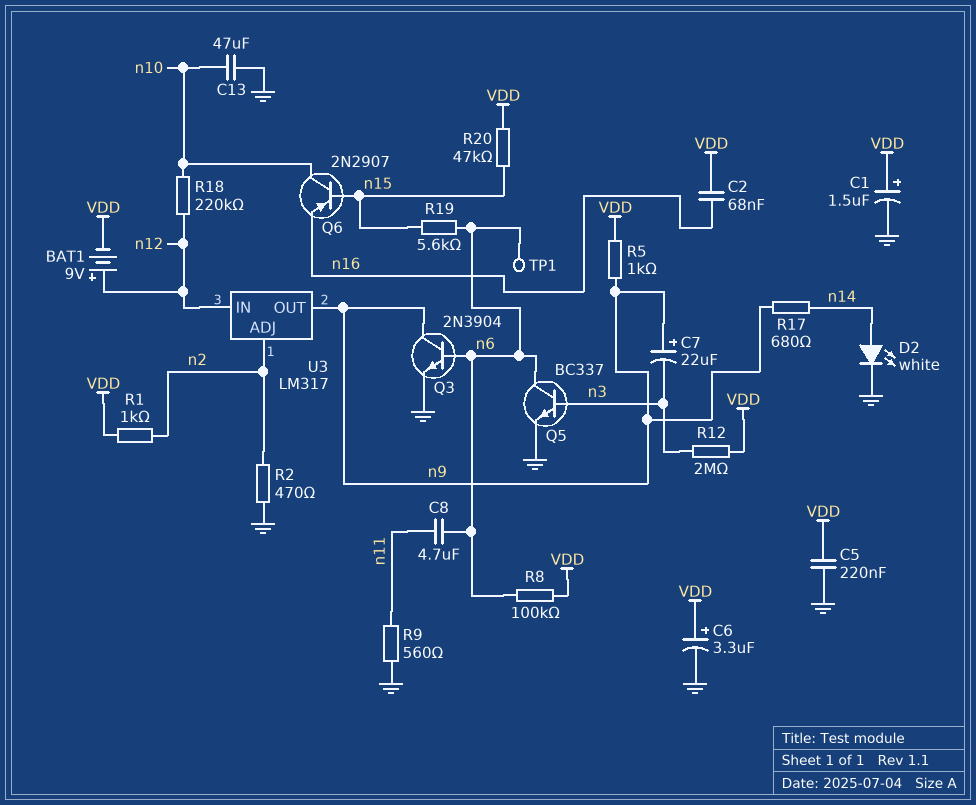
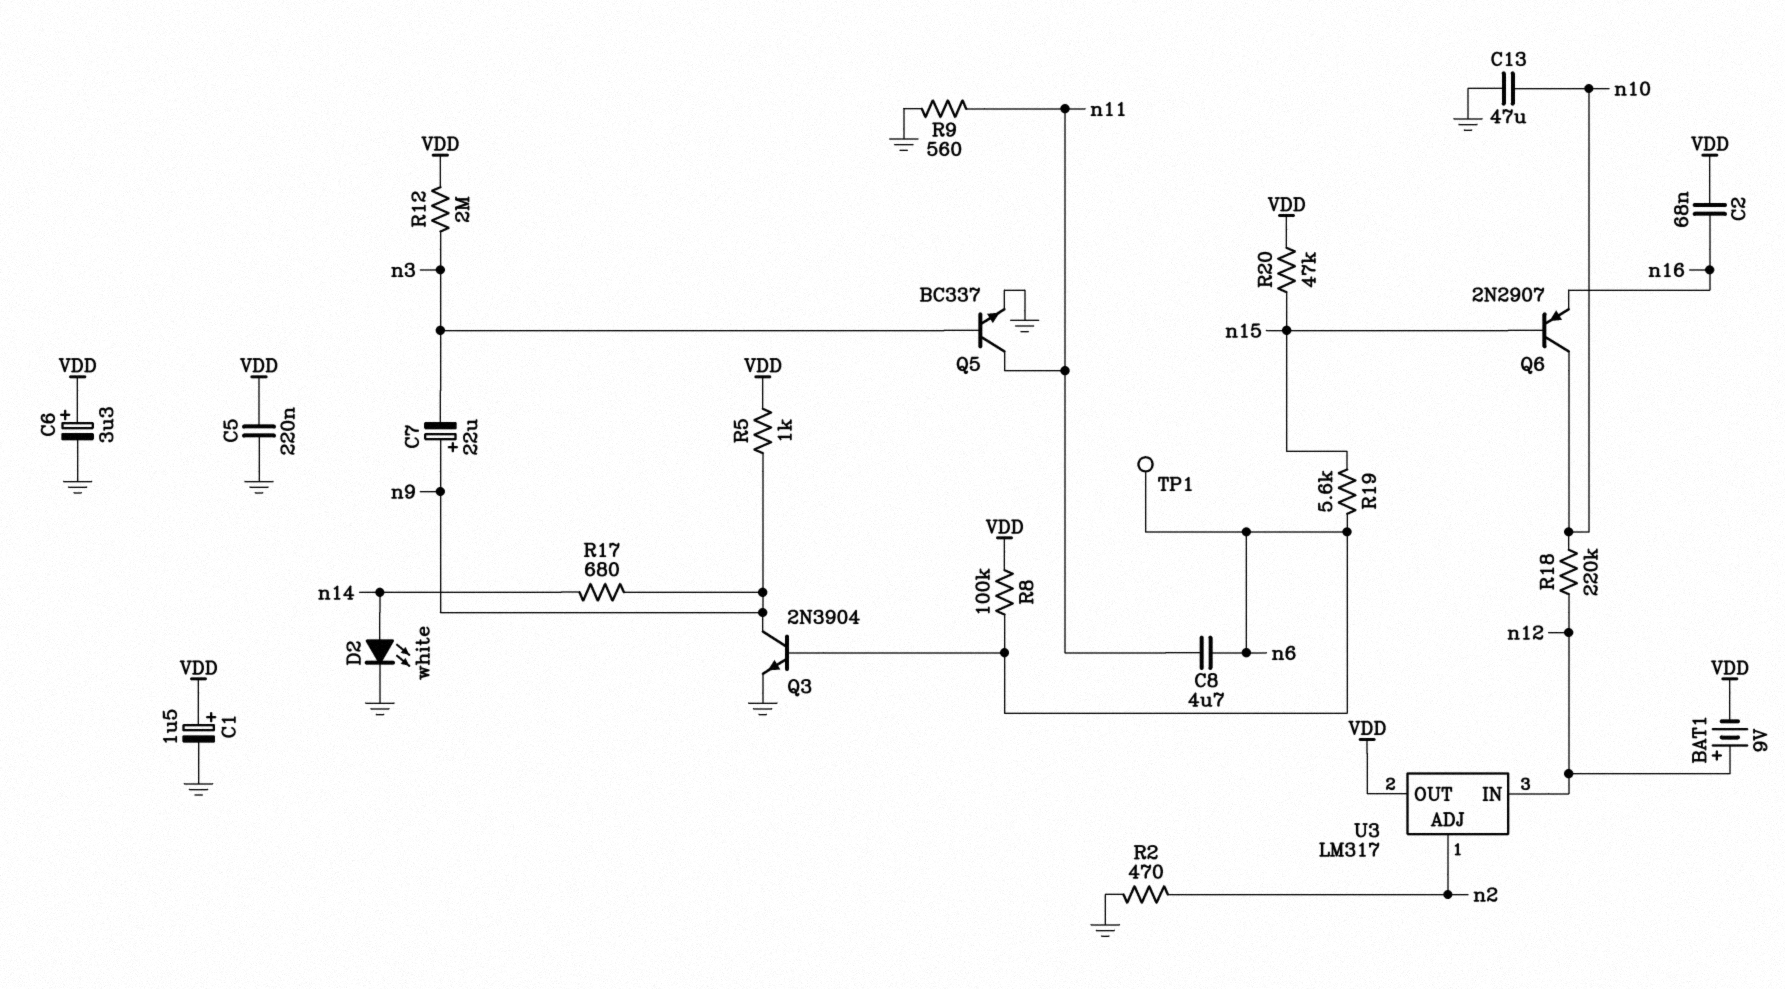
Q5: NPN BC337 (B n3, C n6, E GND) -> NPN BC337 (B n3, C n11, E GND)
R1: 1k (VDD, n2) -> none
U3 pin OUT: n9 -> VDD

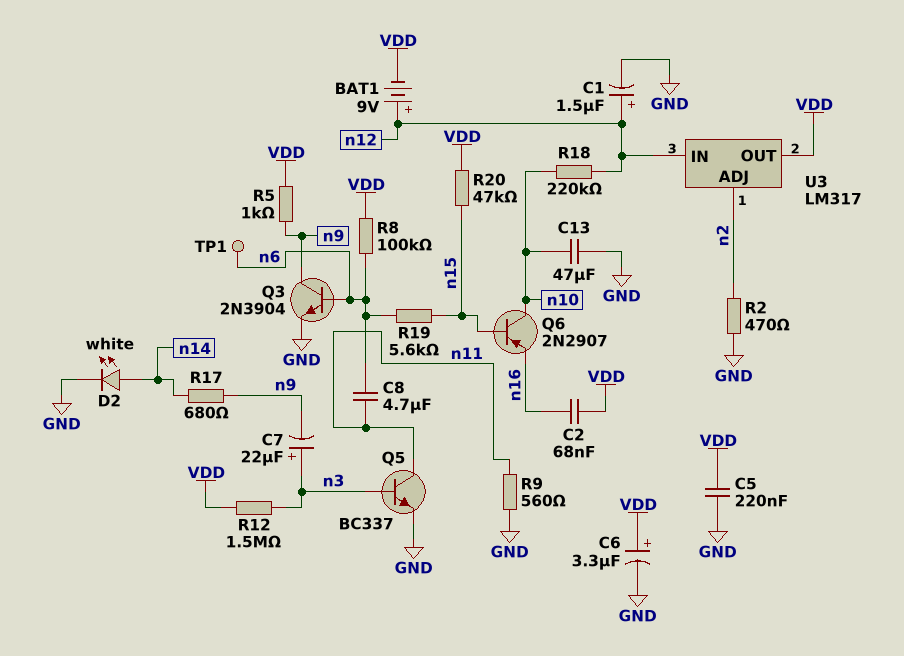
C1: 1.5uF (plus VDD, minus GND) -> 1.5uF (plus n12, minus GND)
C7: 22uF (plus n9, minus n3) -> 22uF (plus n3, minus n9)
R12: 2M (VDD, n3) -> 1.5M (VDD, n3)

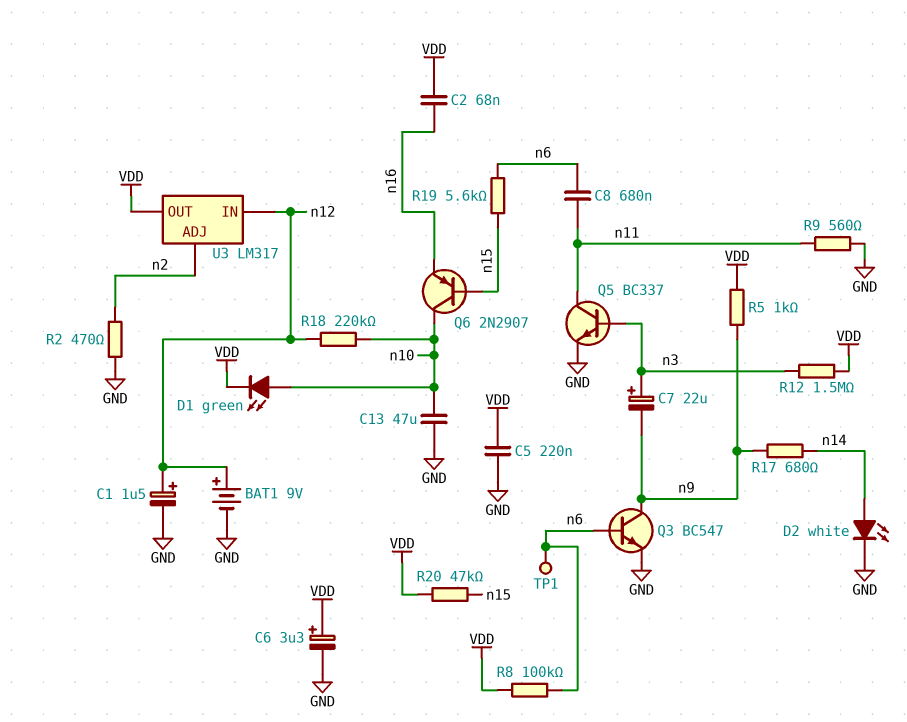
BAT1: 9V (plus n12, minus VDD) -> 9V (plus n12, minus GND)
C8: 4.7uF (n6, n11) -> 680nF (n6, n11)
D1: none -> LED green (A n10, K VDD)
Q3: NPN 2N3904 (B n6, C n9, E GND) -> NPN BC547 (B n6, C n9, E GND)

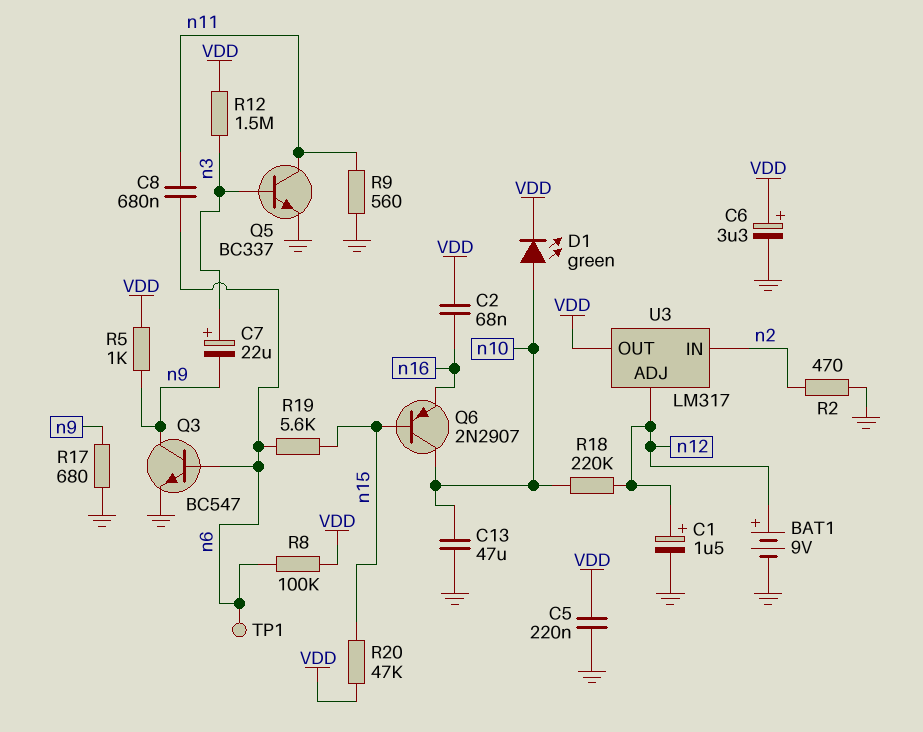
D2: LED white (A n14, K GND) -> none
R17: 680 (n9, n14) -> 680 (GND, n9)
U3 pin ADJ: n2 -> n12
U3 pin IN: n12 -> n2

